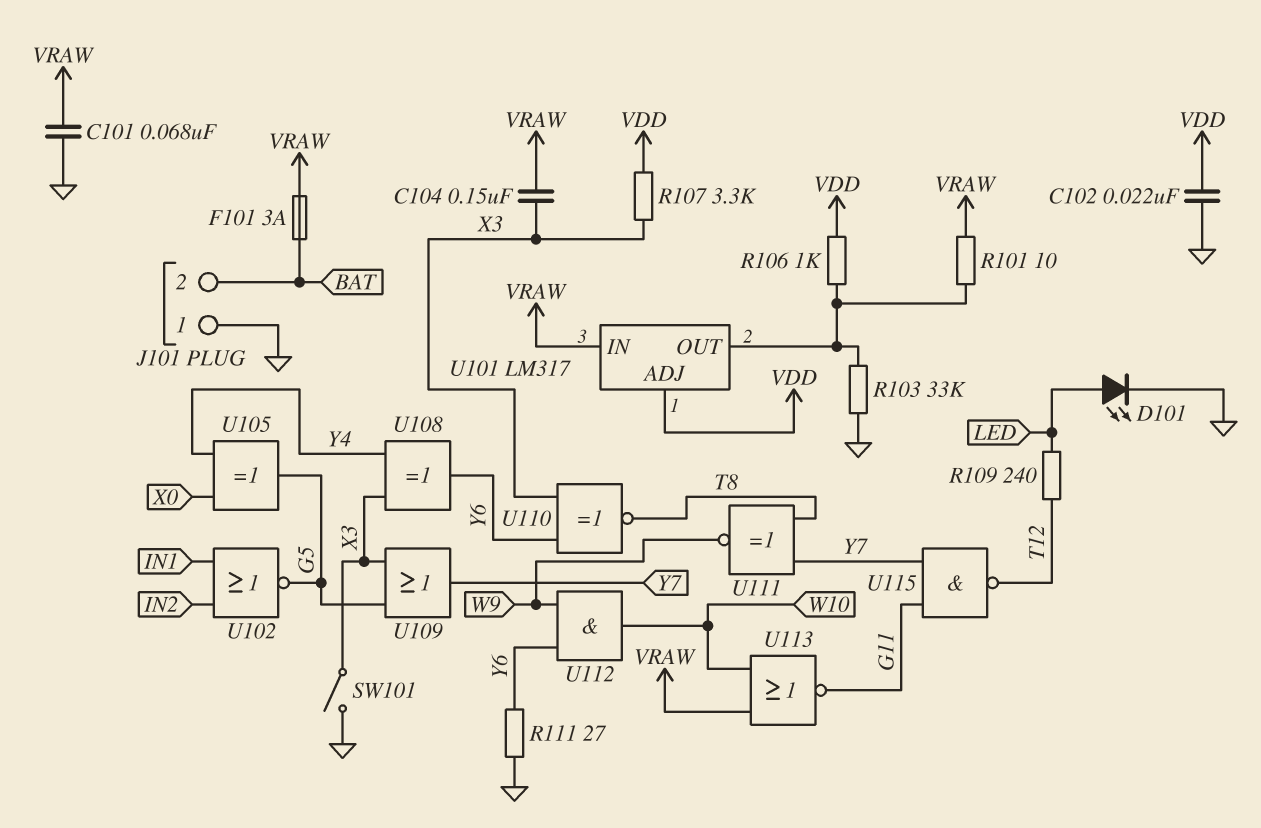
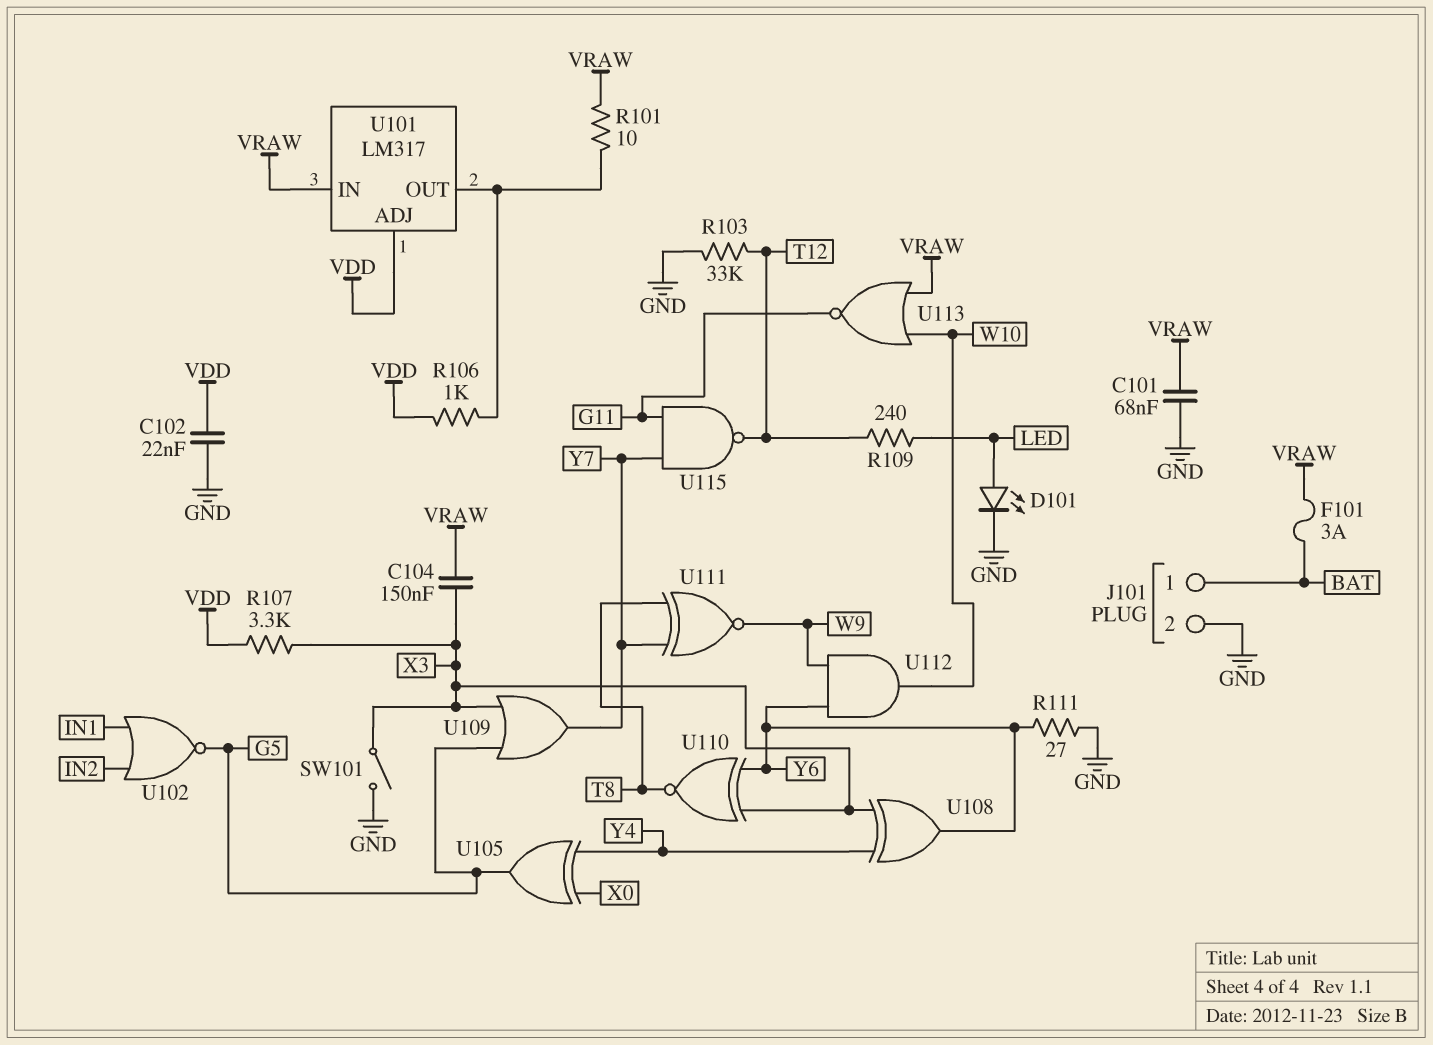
J101 pin 1: GND -> BAT
J101 pin 2: BAT -> GND
R103: 33k (GND, U101/OUT) -> 33k (GND, T12)

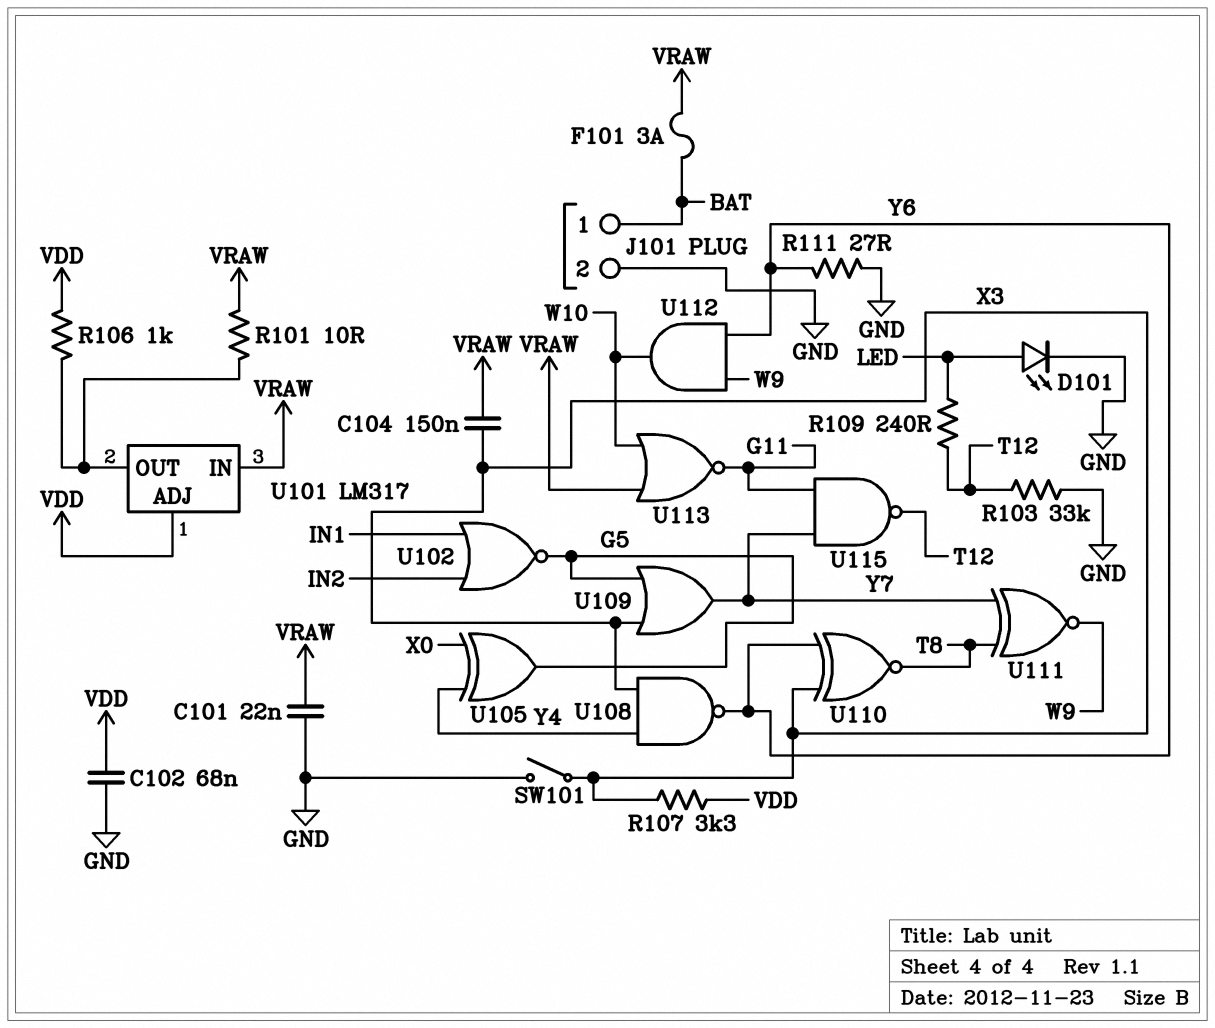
C101: 68nF (GND, VRAW) -> 22nF (GND, VRAW)
C102: 22nF (GND, VDD) -> 68nF (GND, VDD)
U108: XOR (in X3, in Y4, out Y6) -> NAND (in X3, in Y4, out Y6)

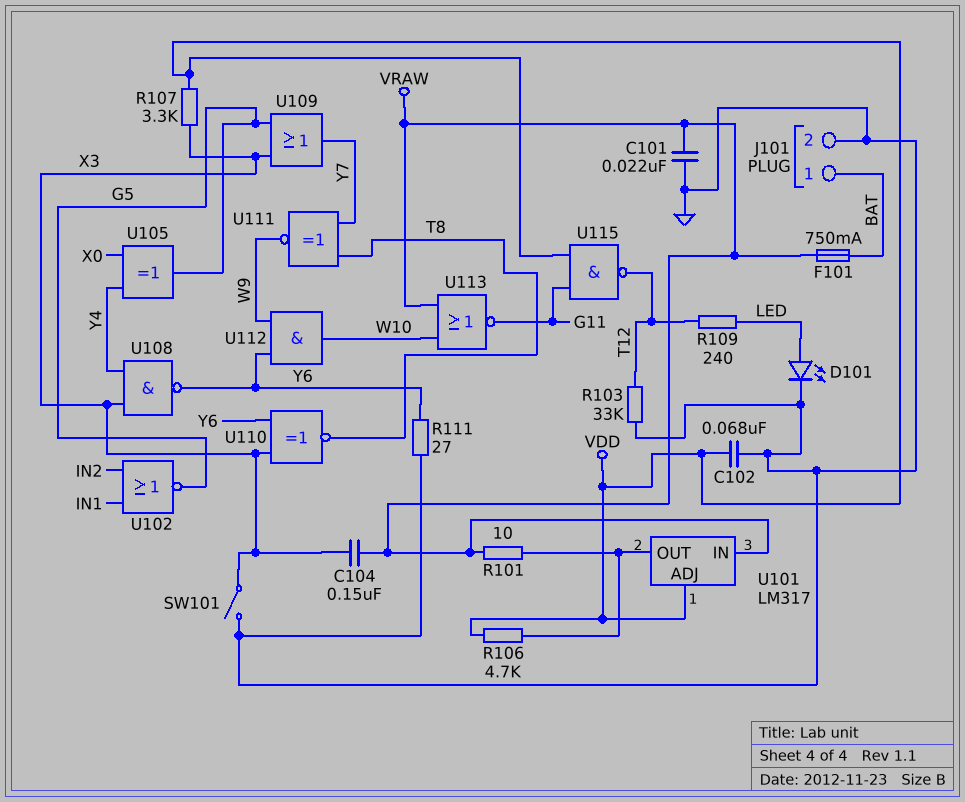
F101: 3A (BAT, VRAW) -> 750mA (BAT, VRAW)
R106: 1k (U101/OUT, VDD) -> 4.7k (U101/OUT, VDD)
U115: NAND (in G11, in Y7, out T12) -> NAND (in G11, in VDD, out T12)

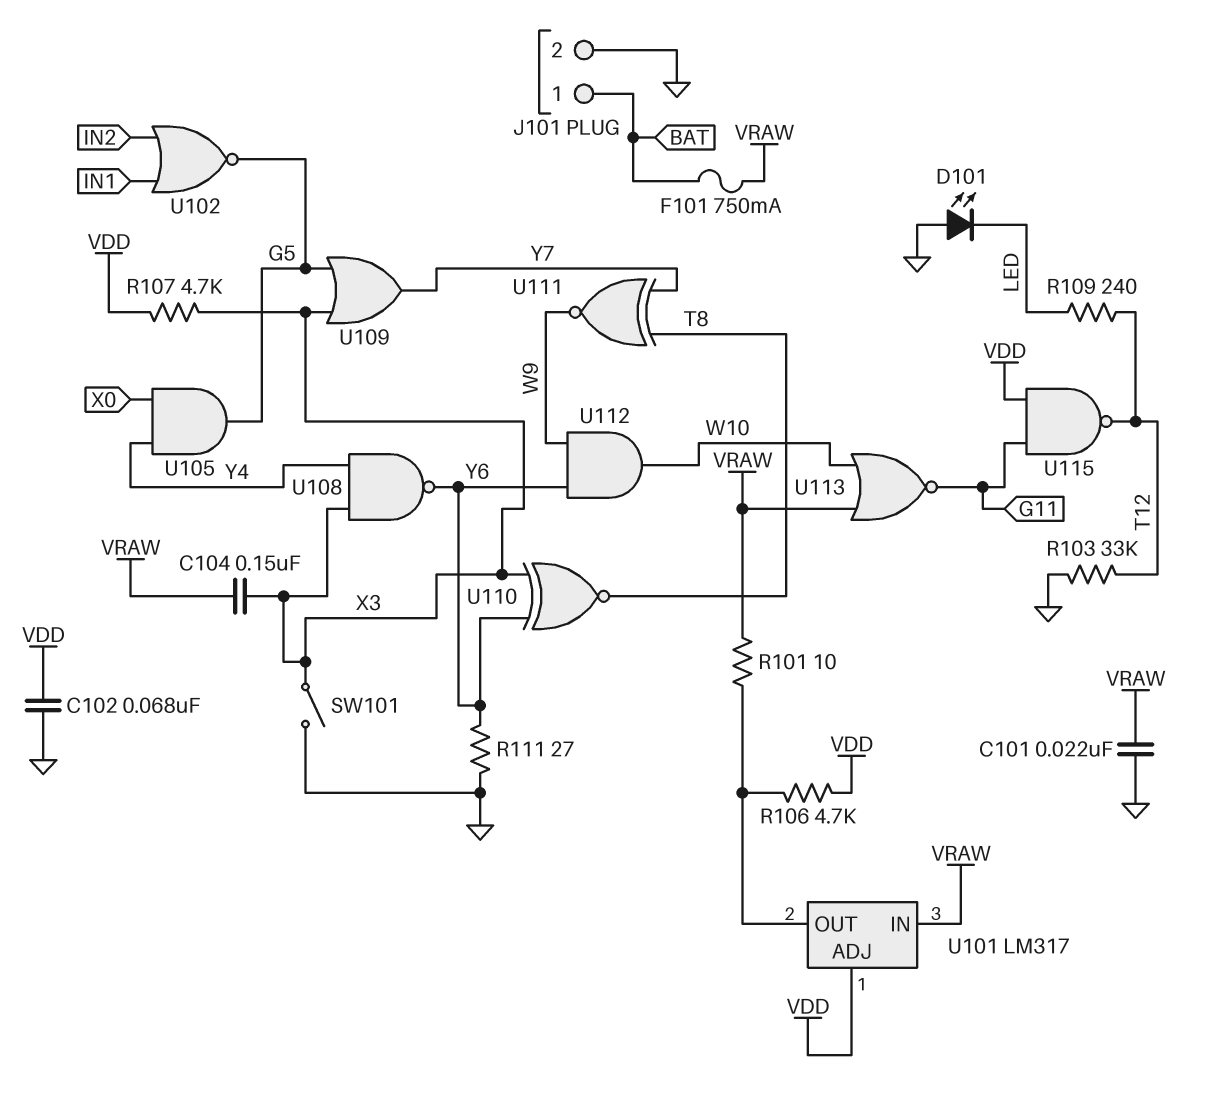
D101: LED (A LED, K GND) -> LED (A GND, K LED)
R107: 3.3k (VDD, X3) -> 4.7k (VDD, X3)
U105: XOR (in X0, in Y4, out G5) -> AND (in X0, in Y4, out G5)

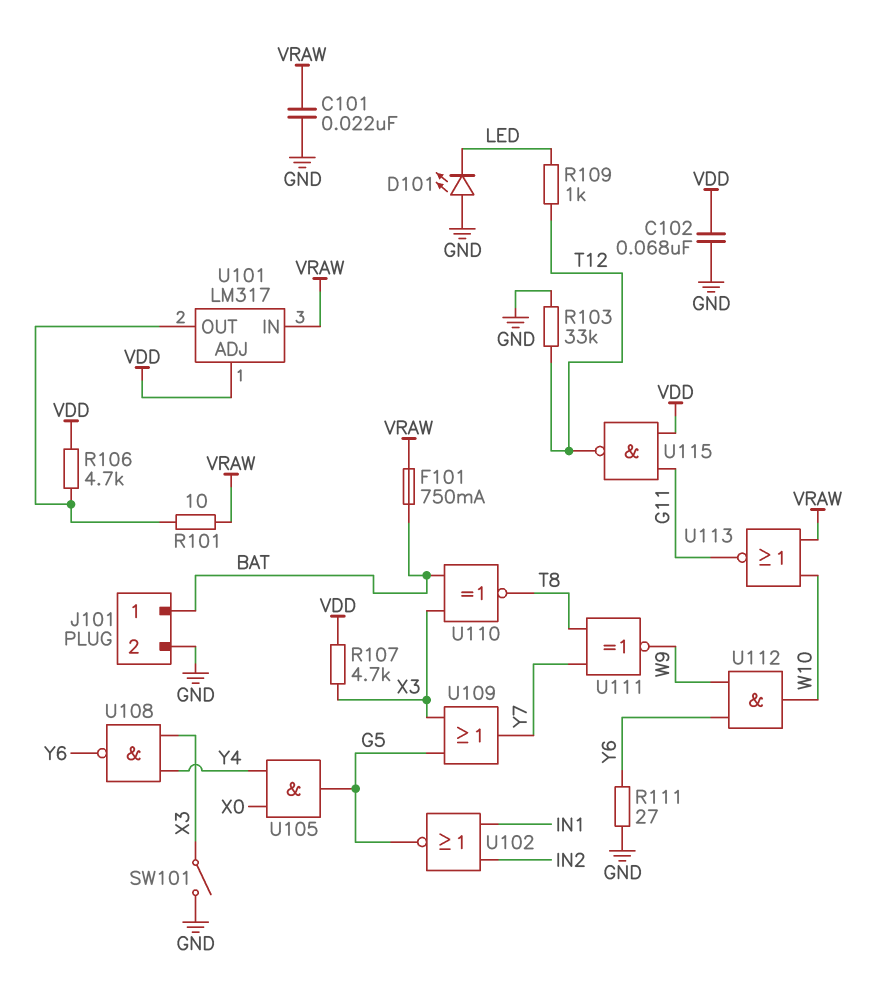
C104: 150nF (VRAW, X3) -> none
R109: 240 (LED, T12) -> 1k (LED, T12)
U110: XNOR (in X3, in Y6, out T8) -> XNOR (in BAT, in X3, out T8)

